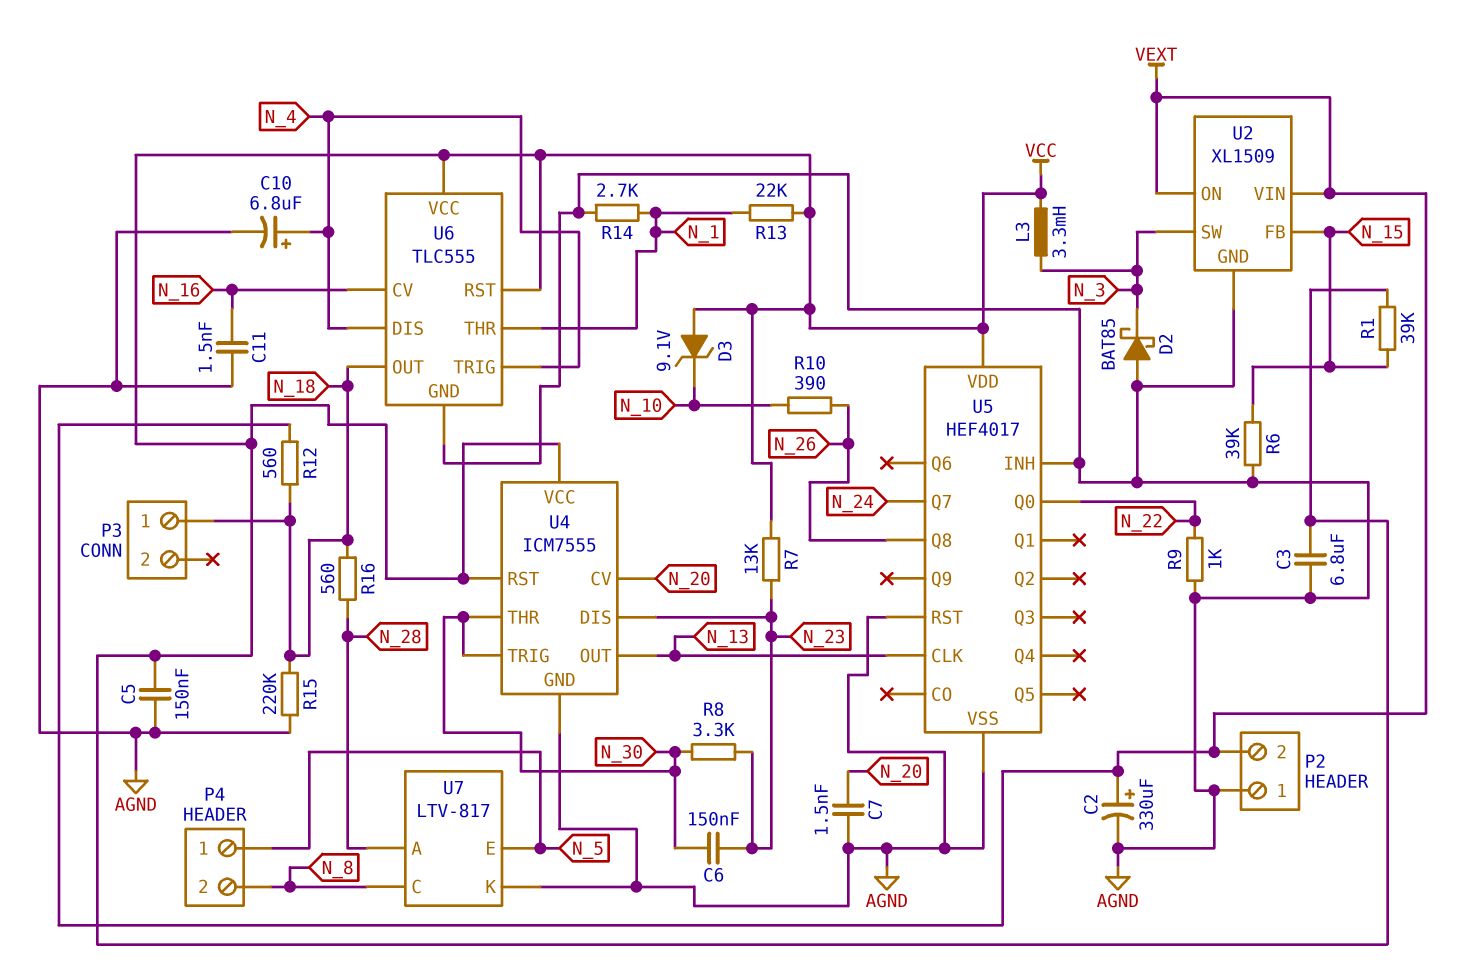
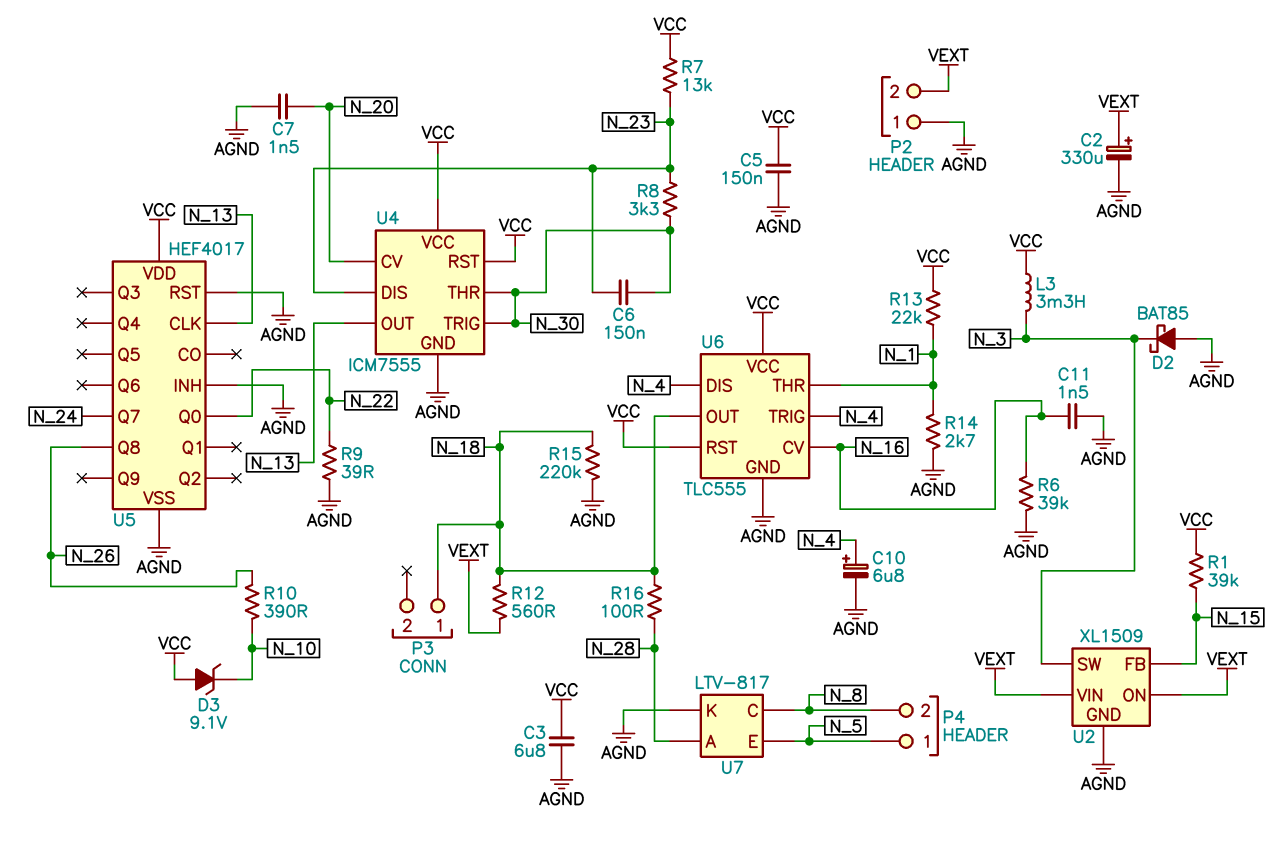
R6: 39k (AGND, N_15) -> 39k (AGND, N_16)
R9: 1k (AGND, N_22) -> 39 (AGND, N_22)
R16: 560 (N_18, N_28) -> 100 (N_18, N_28)

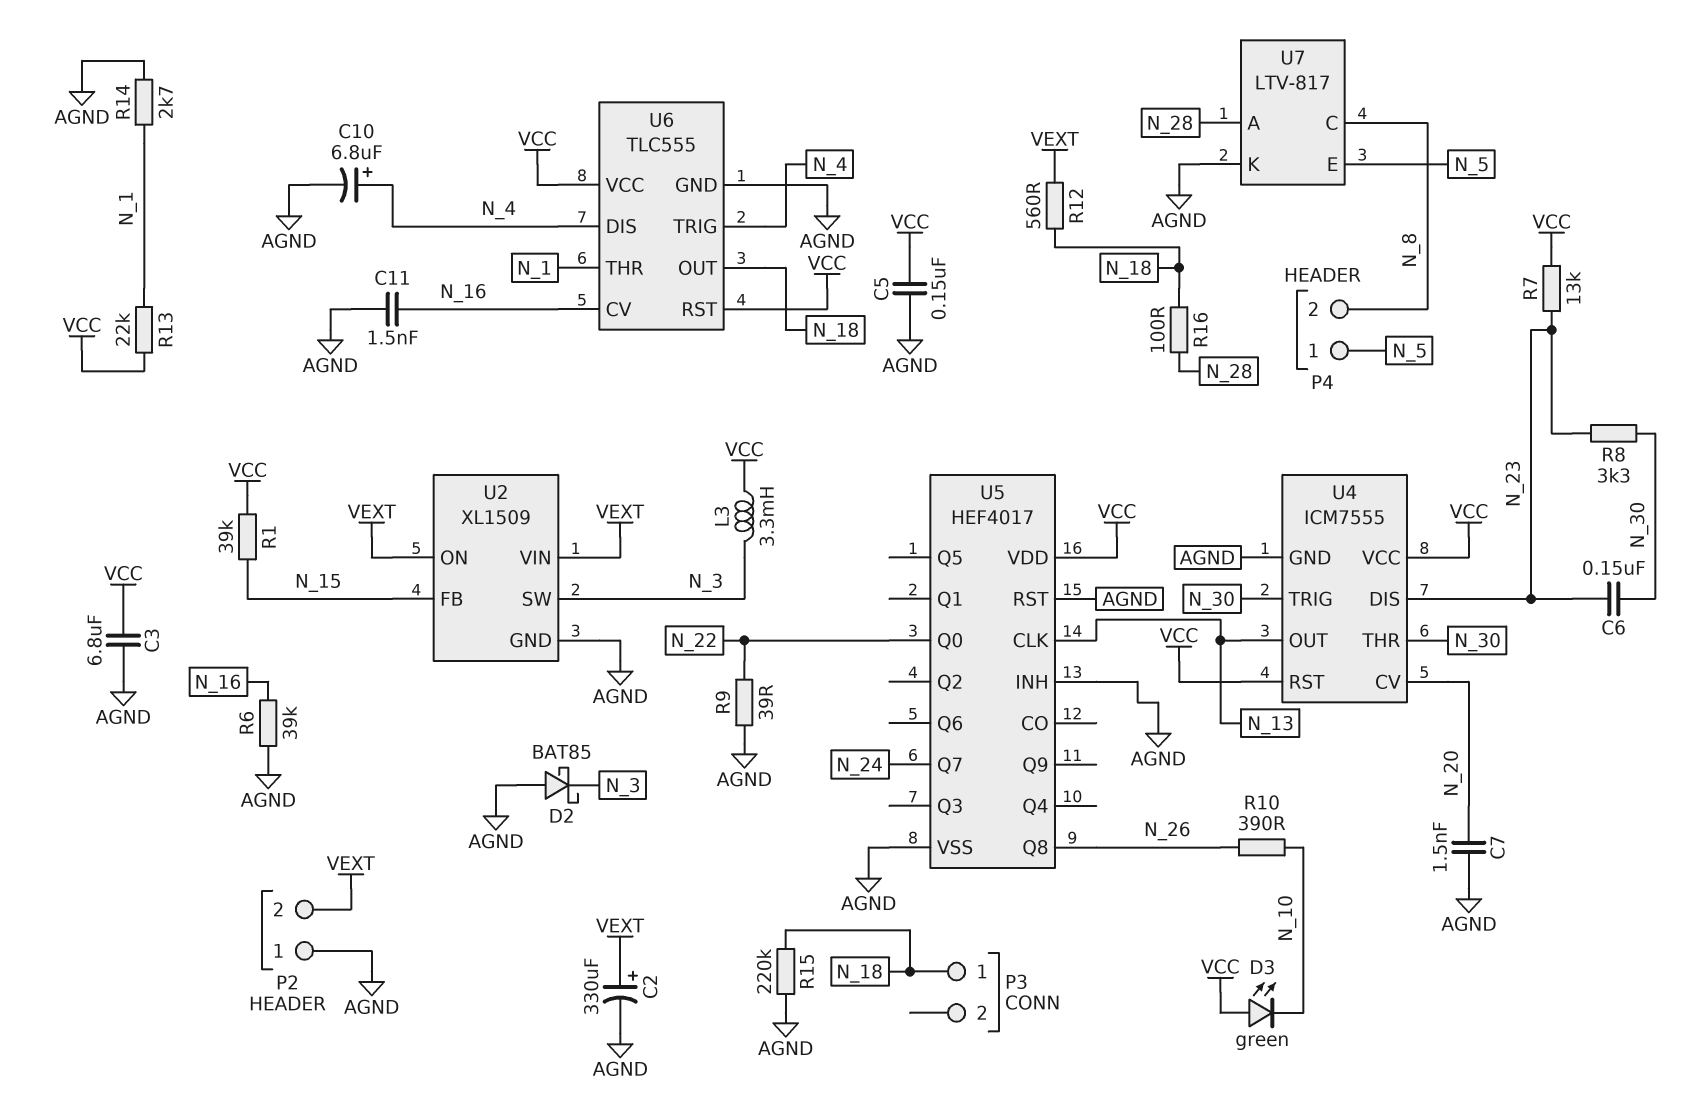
D3: zener 9.1V (A VCC, K N_10) -> LED green (A VCC, K N_10)

